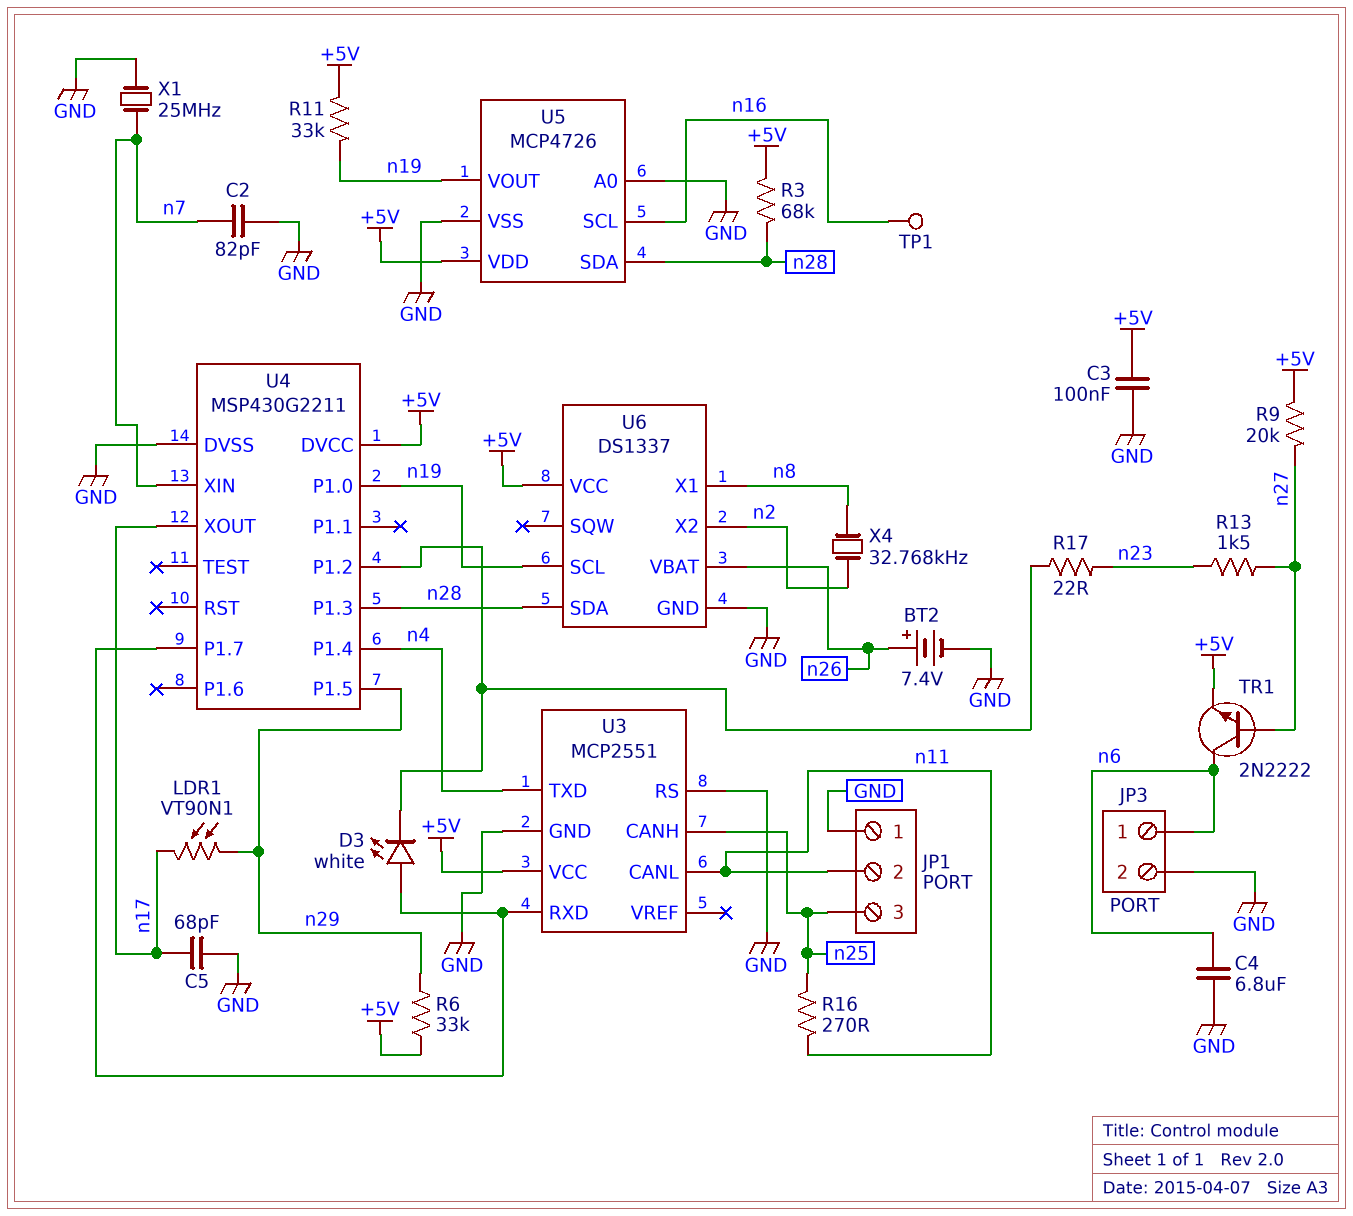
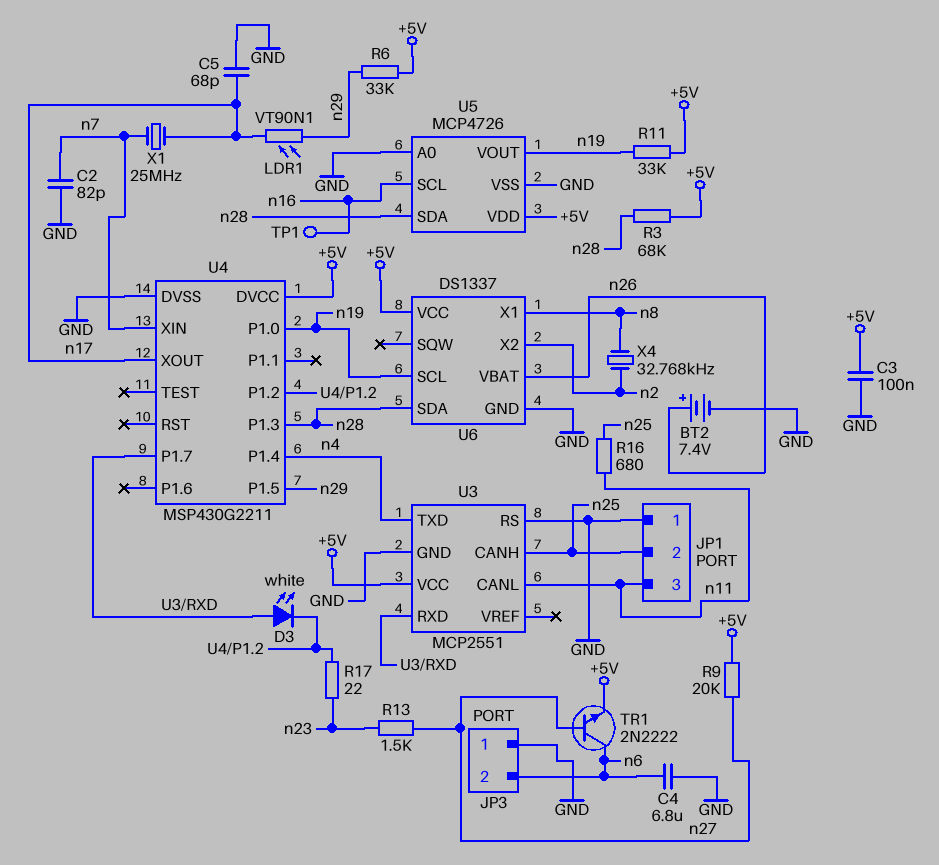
JP1 pin 2: n11 -> n25
JP1 pin 3: n25 -> n11
JP3 pin 1: n6 -> GND
JP3 pin 2: GND -> n6
R16: 270 (n11, n25) -> 680 (n11, n25)
X1: 25MHz (GND, n7) -> 25MHz (n7, n17)

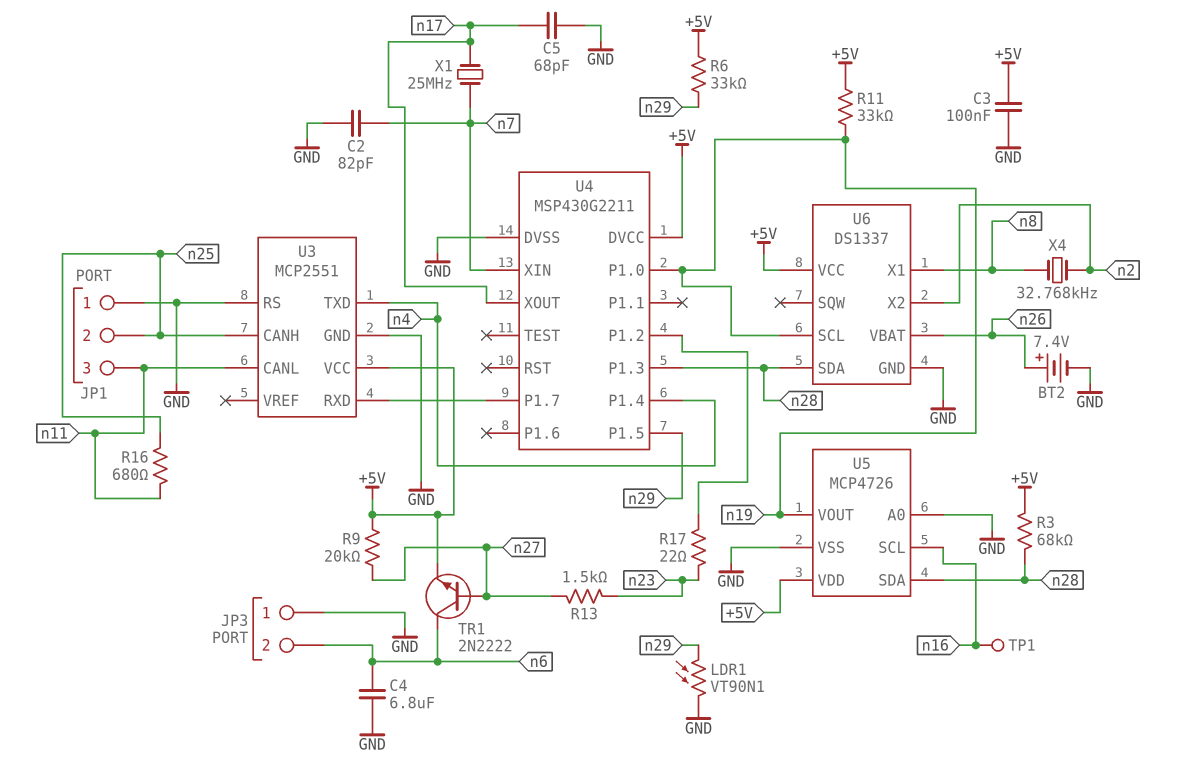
D3: LED white (A U3/RXD, K U4/P1.2) -> none
LDR1: VT90N1 (n17, n29) -> VT90N1 (GND, n29)

